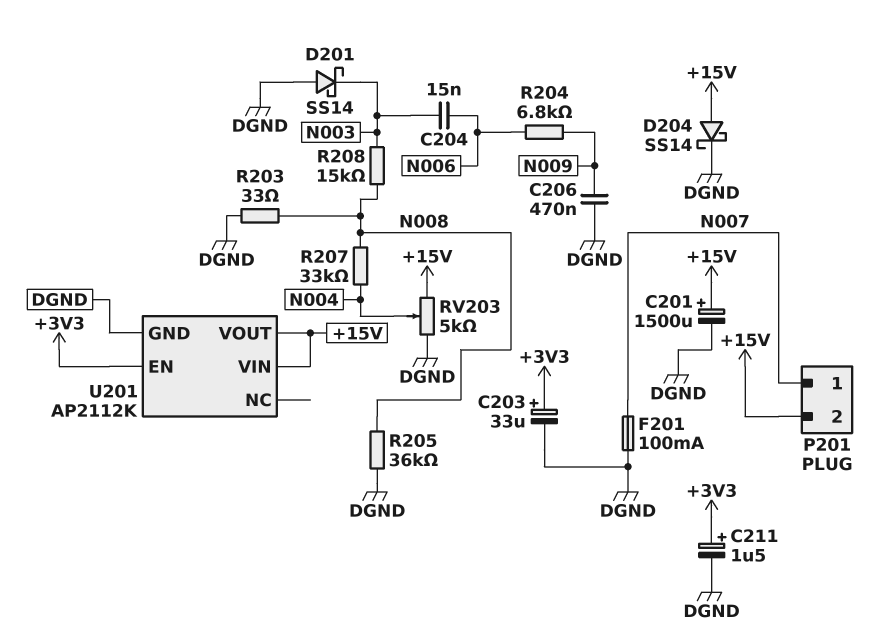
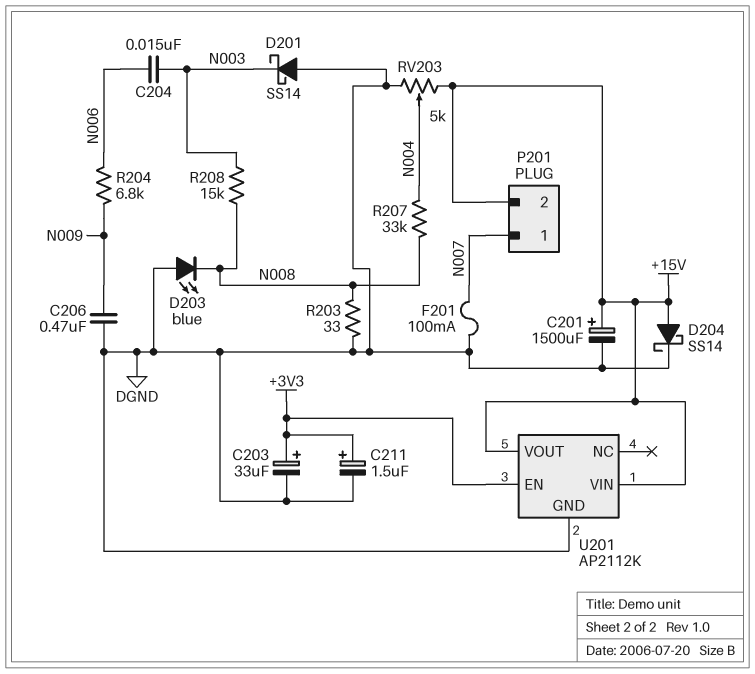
D203: none -> LED blue (A DGND, K N008)
R205: 36k (DGND, N008) -> none

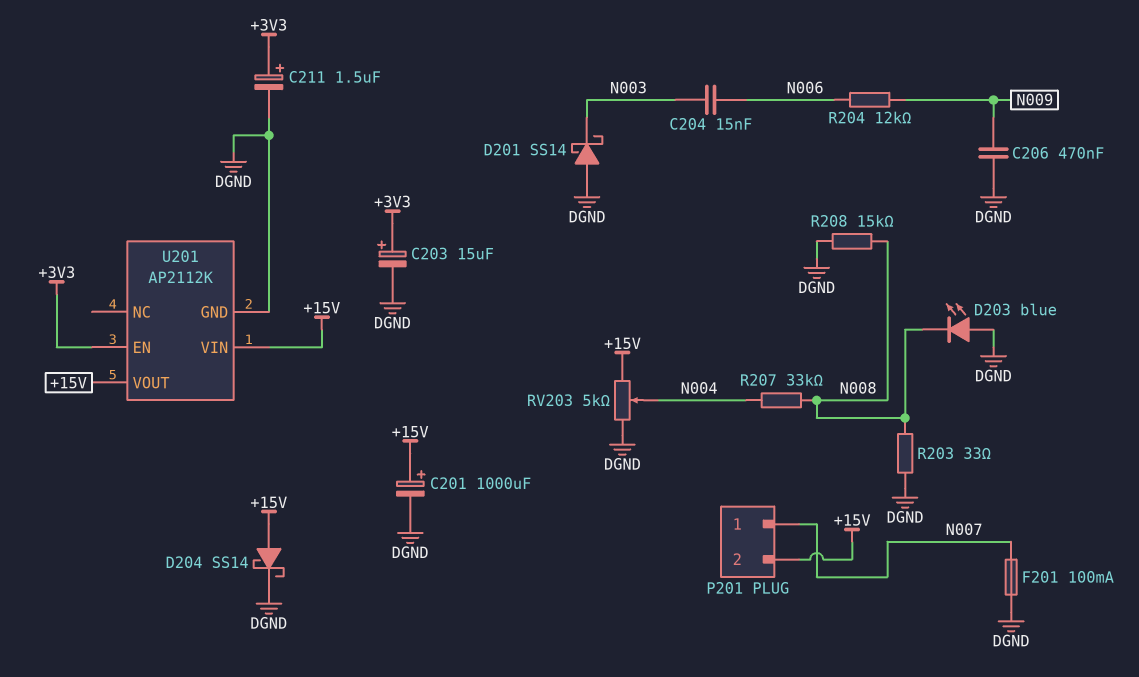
C201: 1500uF (plus +15V, minus DGND) -> 1000uF (plus +15V, minus DGND)
C203: 33uF (plus +3V3, minus DGND) -> 15uF (plus +3V3, minus DGND)
R204: 6.8k (N006, N009) -> 12k (N006, N009)
R208: 15k (N003, N008) -> 15k (DGND, N008)

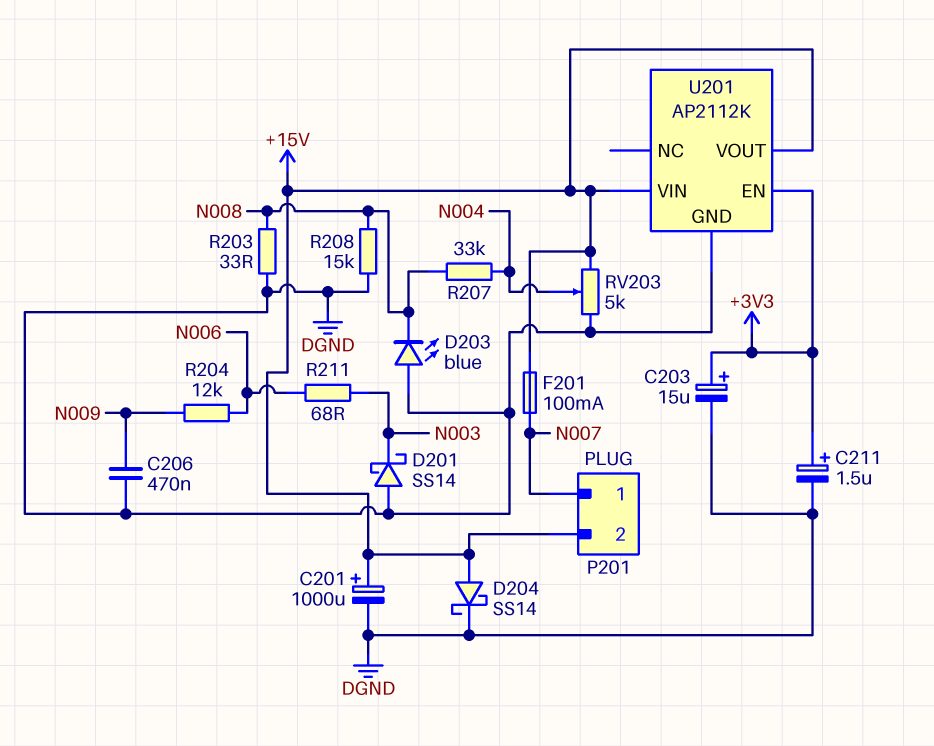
C204: 15nF (N003, N006) -> none
F201: 100mA (DGND, N007) -> 100mA (+15V, N007)
R211: none -> 68 (N003, N006)

